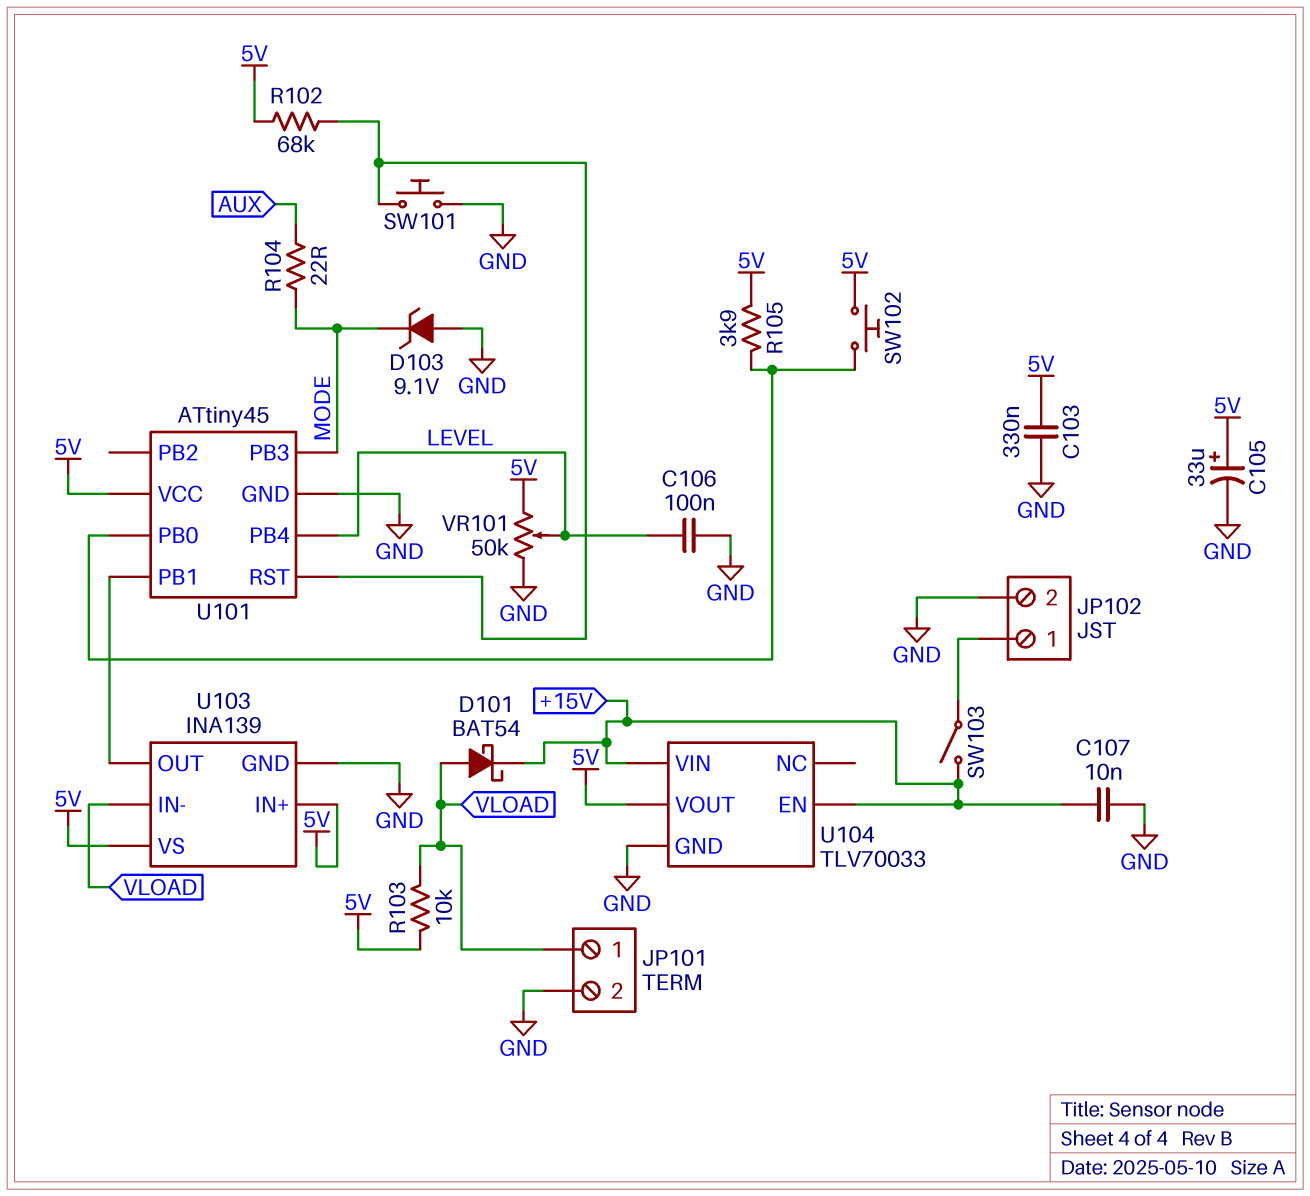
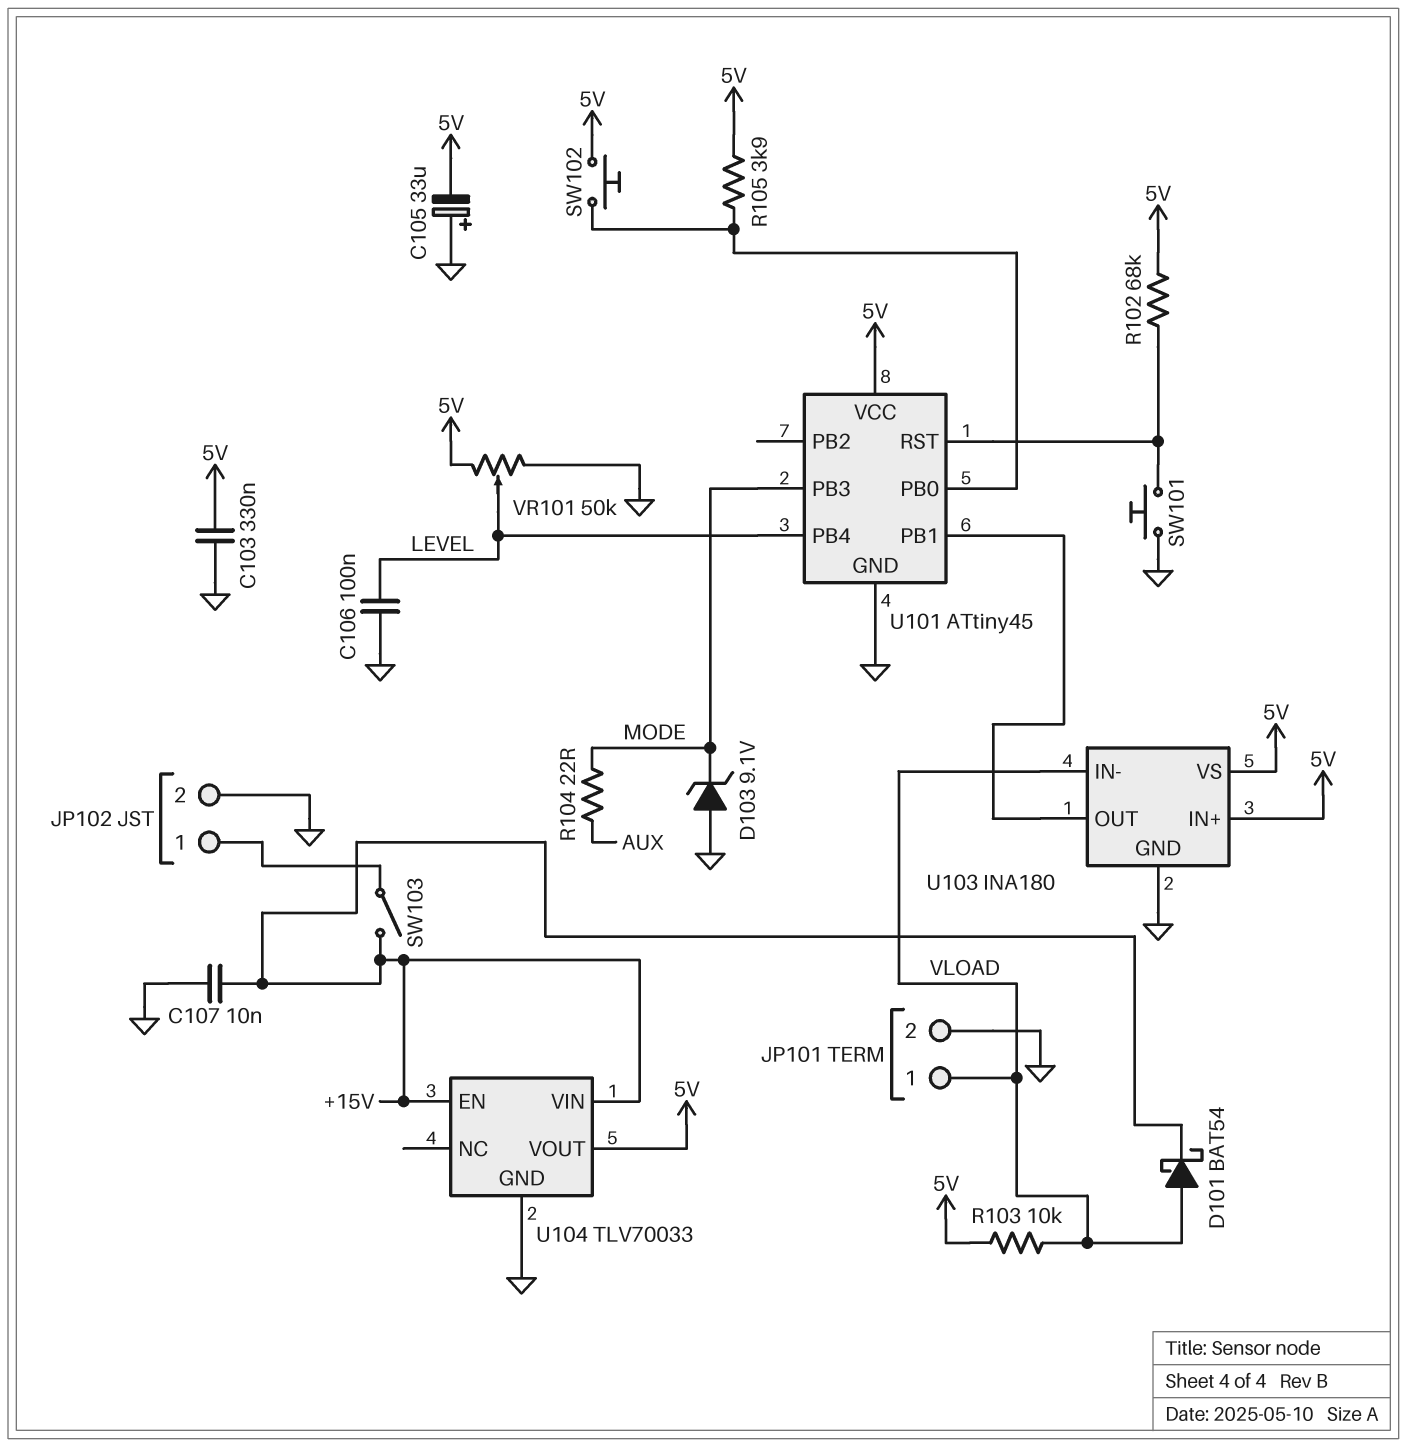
C105: 33uF (plus 5V, minus GND) -> 33uF (plus GND, minus 5V)
U103: INA139 -> INA180

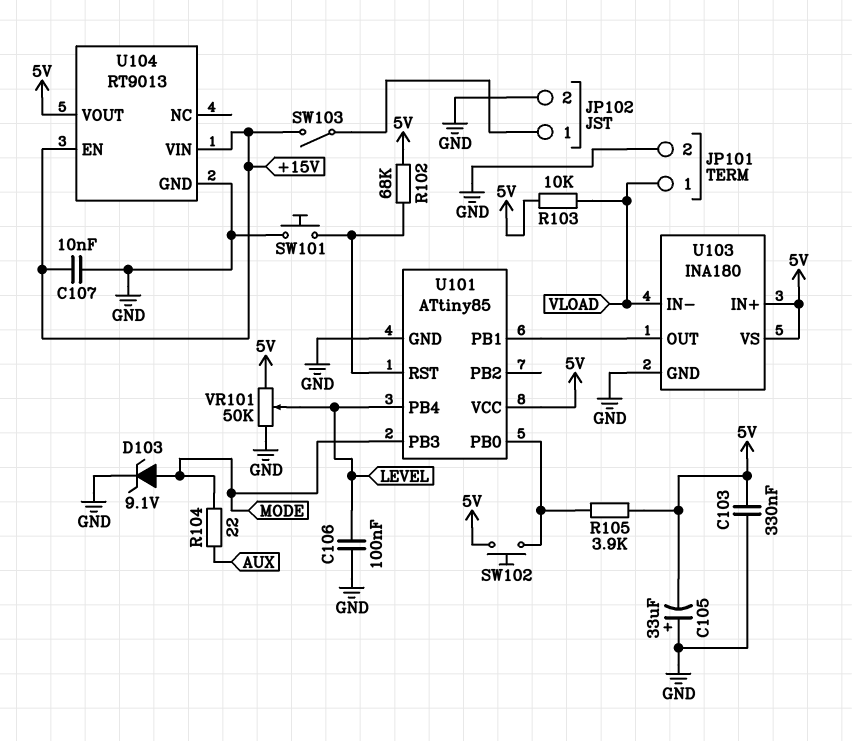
D101: schottky BAT54 (A VLOAD, K +15V) -> none
D103: zener 9.1V (A GND, K MODE) -> zener 9.1V (A MODE, K GND)
U101: ATtiny45 -> ATtiny85
U104: TLV70033 -> RT9013

